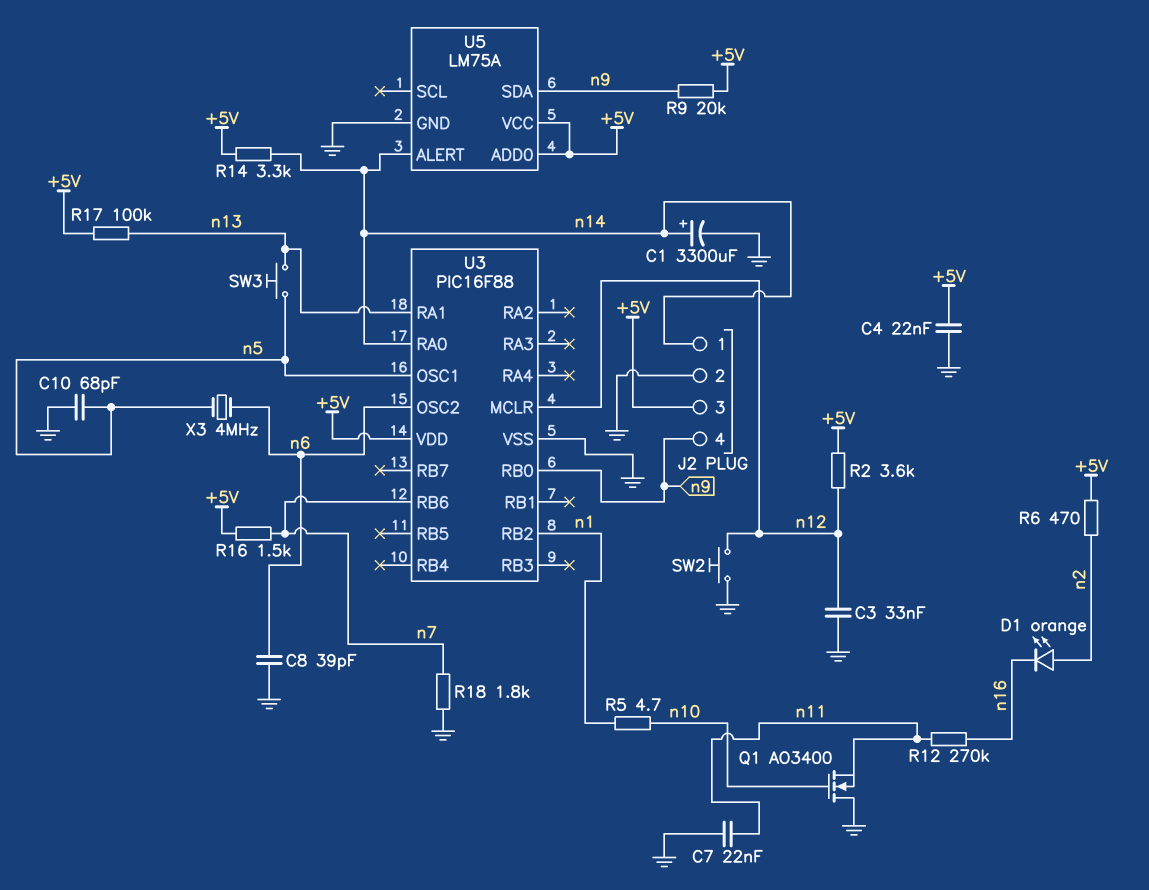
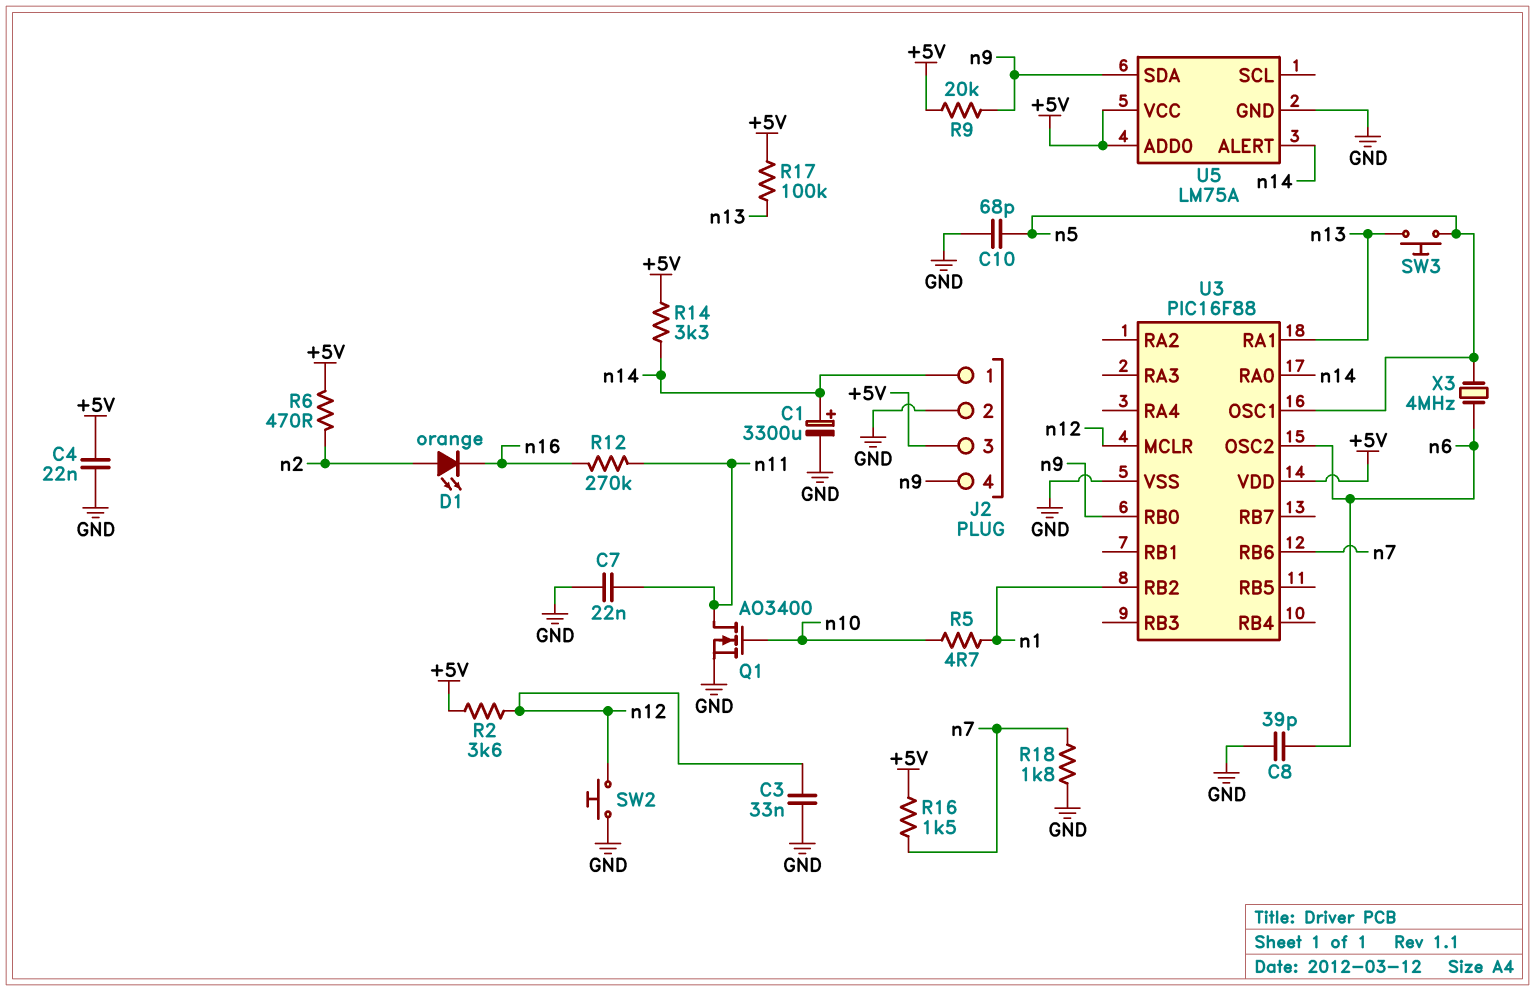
Q1: NMOS AO3400 (G n10, D GND, S n11) -> NMOS AO3400 (G n10, D n11, S GND)

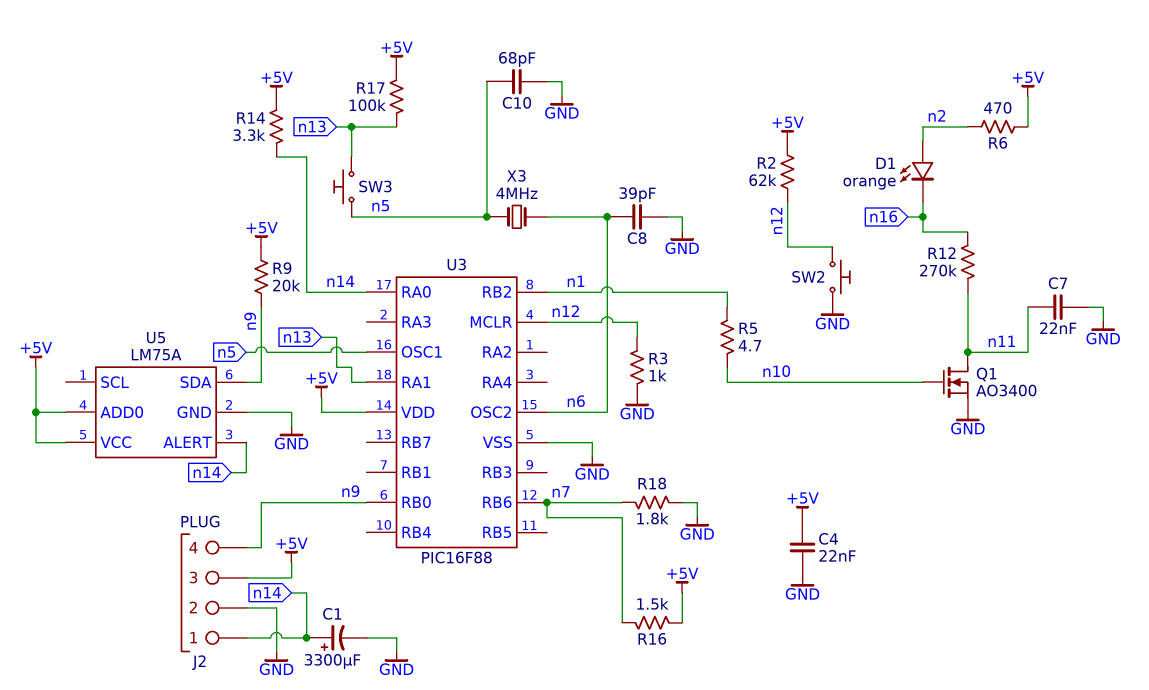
C3: 33nF (GND, n12) -> none
R2: 3.6k (+5V, n12) -> 62k (+5V, n12)
R3: none -> 1k (GND, n12)

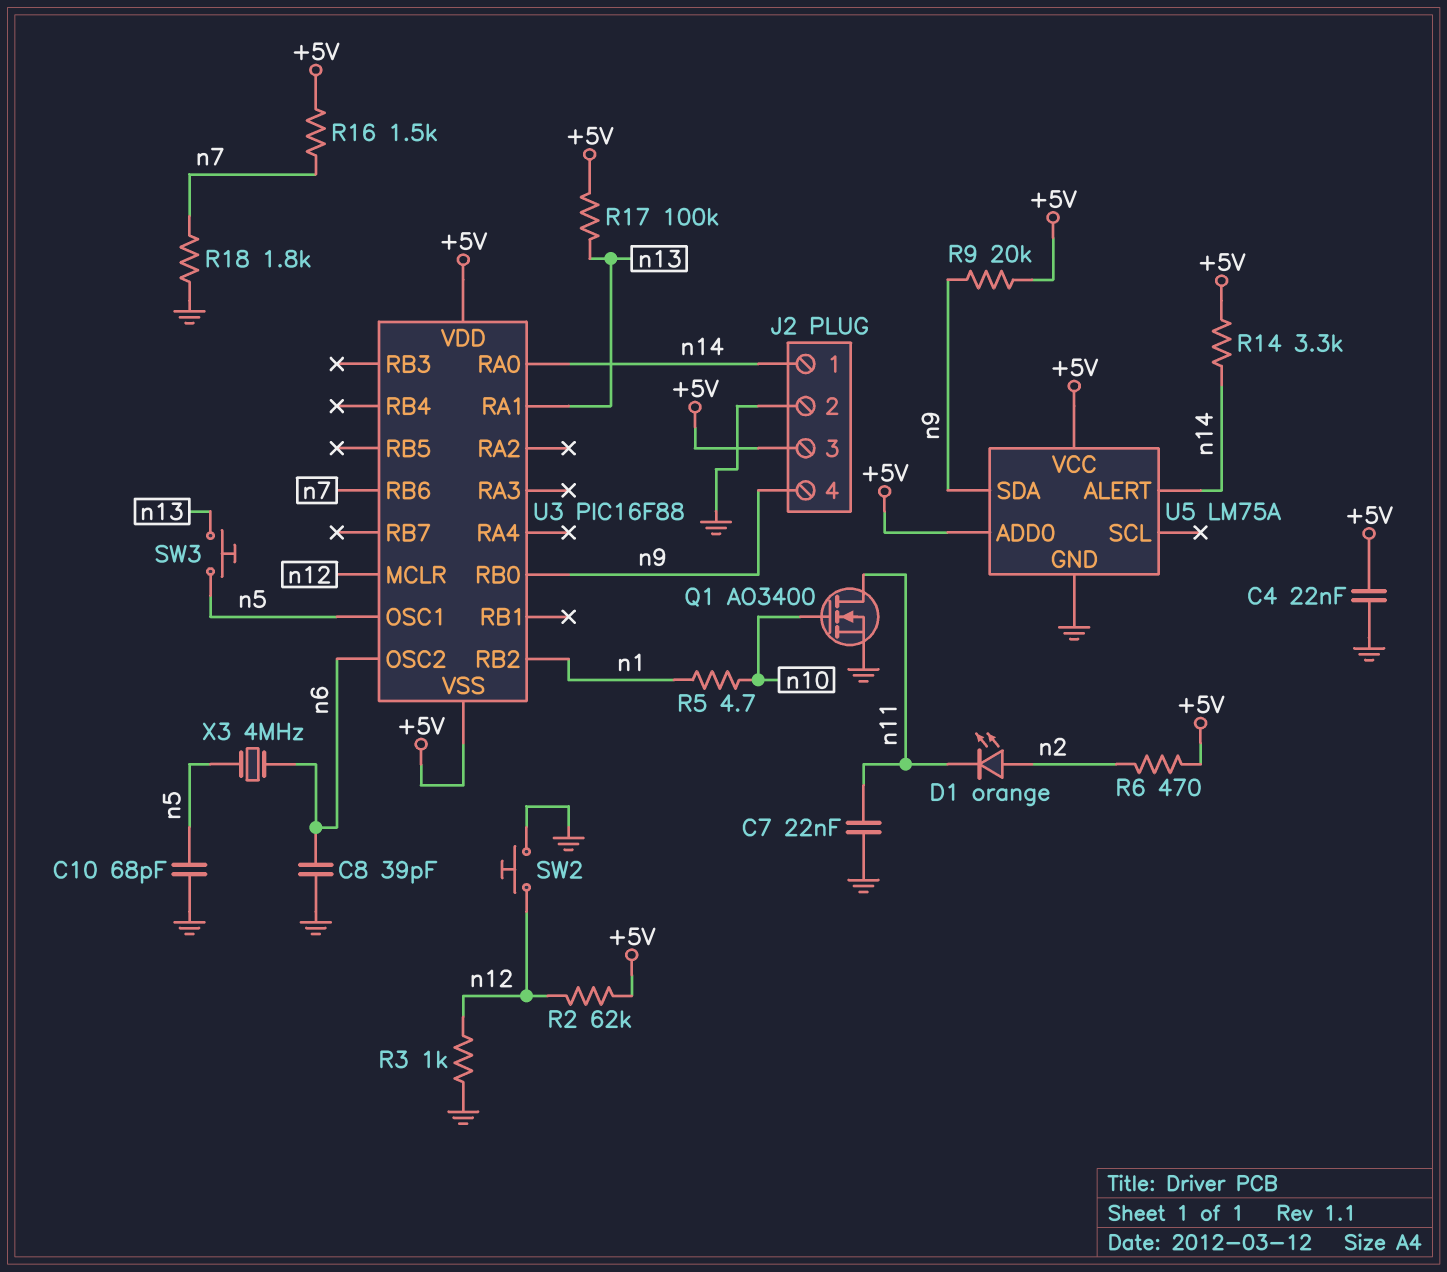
C1: 3300uF (plus n14, minus GND) -> none
D1: LED orange (A n2, K n16) -> LED orange (A n2, K n11)
R12: 270k (n11, n16) -> none
U3 pin VSS: GND -> +5V

